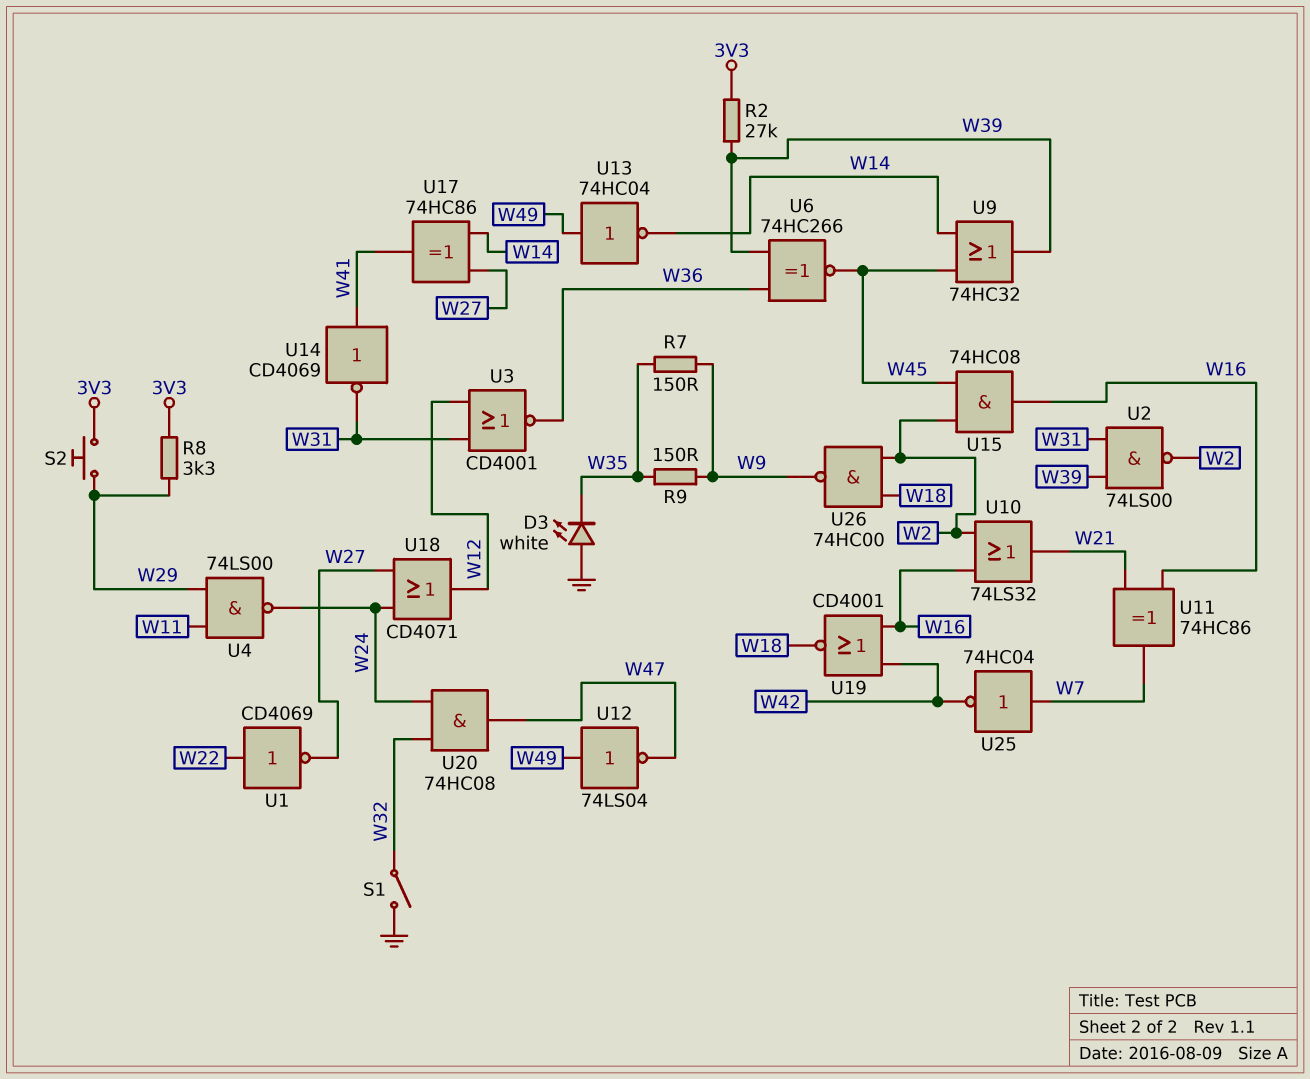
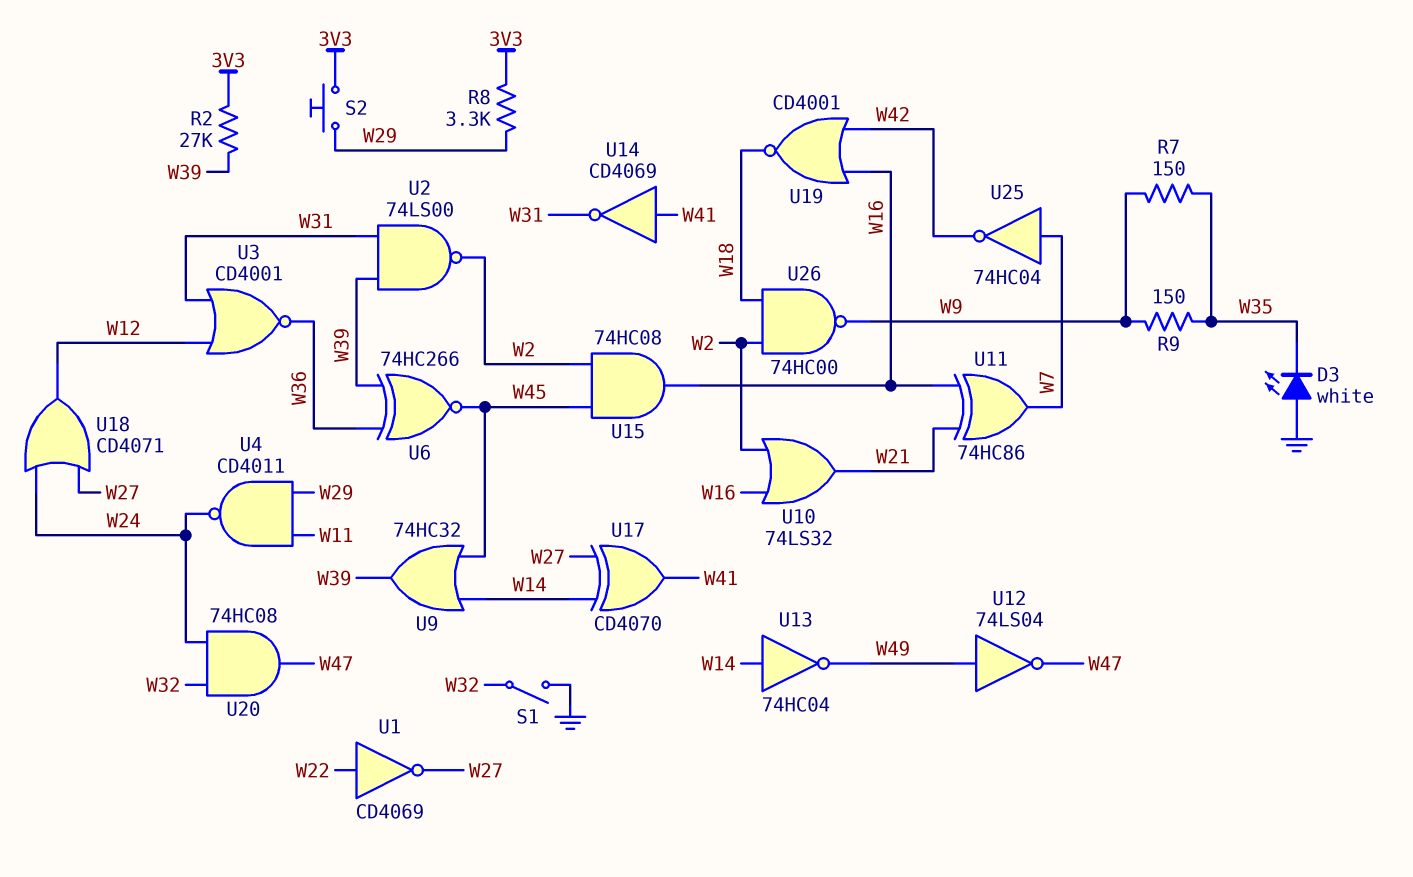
U4: NAND 74LS00 (in W11, in W29, out W24) -> NAND CD4011 (in W11, in W29, out W24)
U13: NOT 74HC04 (in W49, out W14) -> NOT 74HC04 (in W14, out W49)
U17: XOR 74HC86 (in W14, in W27, out W41) -> XOR CD4070 (in W14, in W27, out W41)

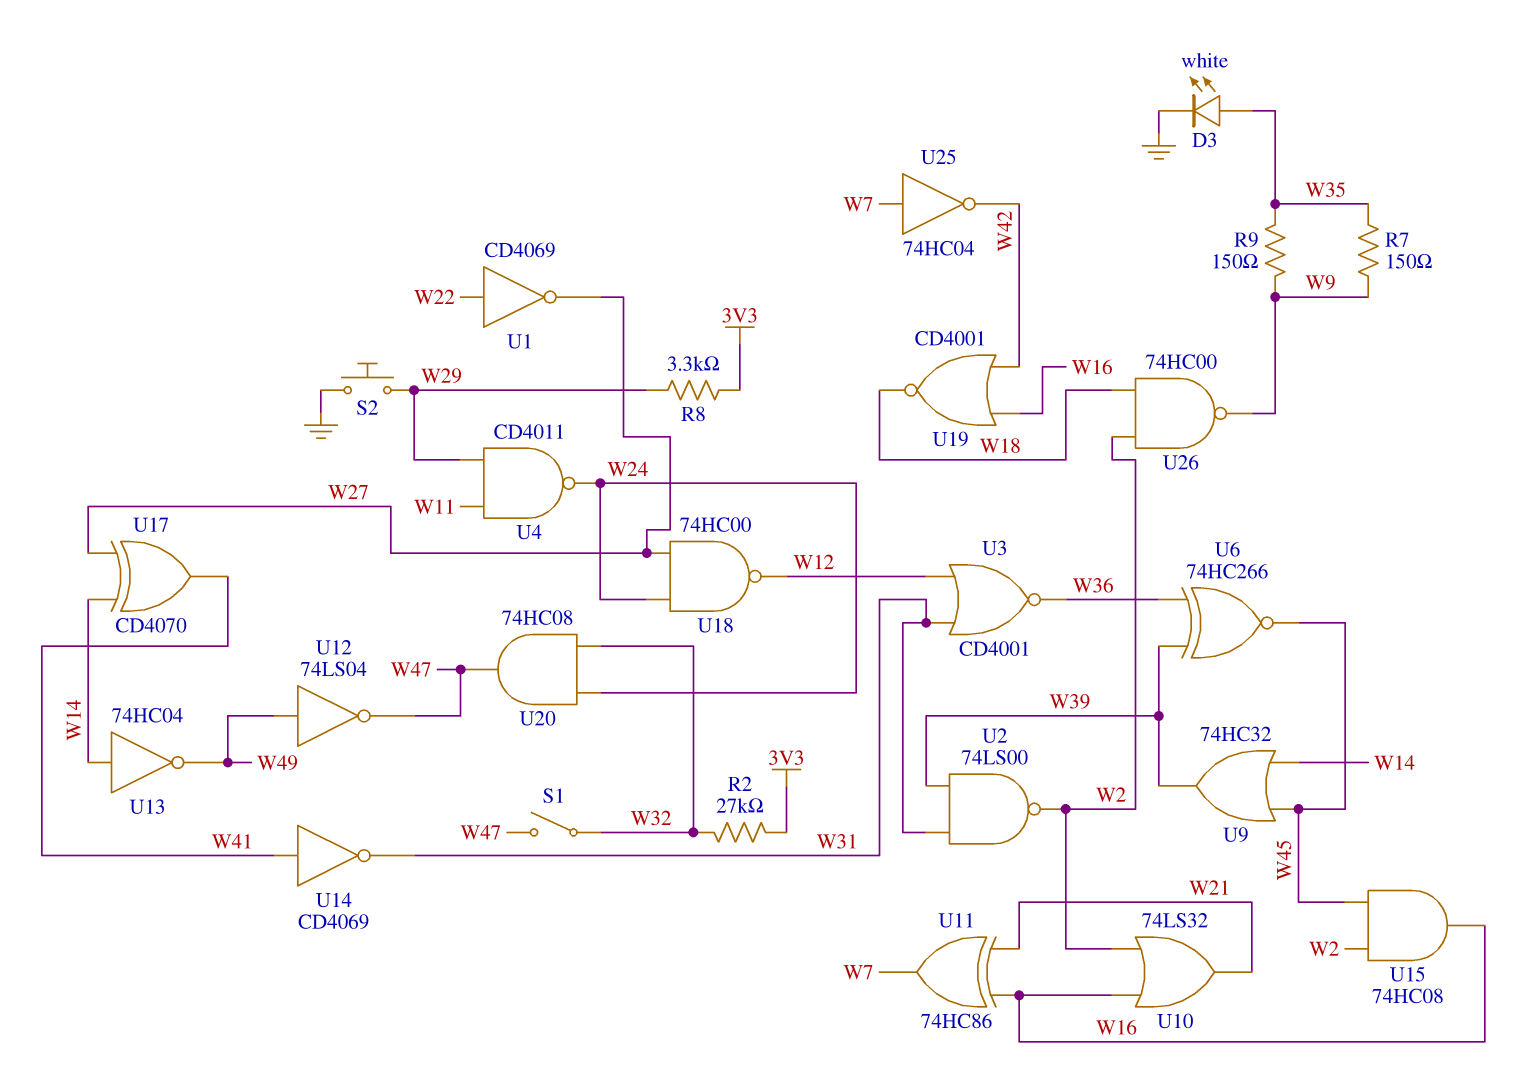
D3: LED white (A GND, K W35) -> LED white (A W35, K GND)
R2: 27k (3V3, W39) -> 27k (3V3, W32)
S1: switch (GND, W32) -> switch (W32, W47)
S2: button (3V3, W29) -> button (GND, W29)
U18: OR CD4071 (in W24, in W27, out W12) -> NAND 74HC00 (in W24, in W27, out W12)

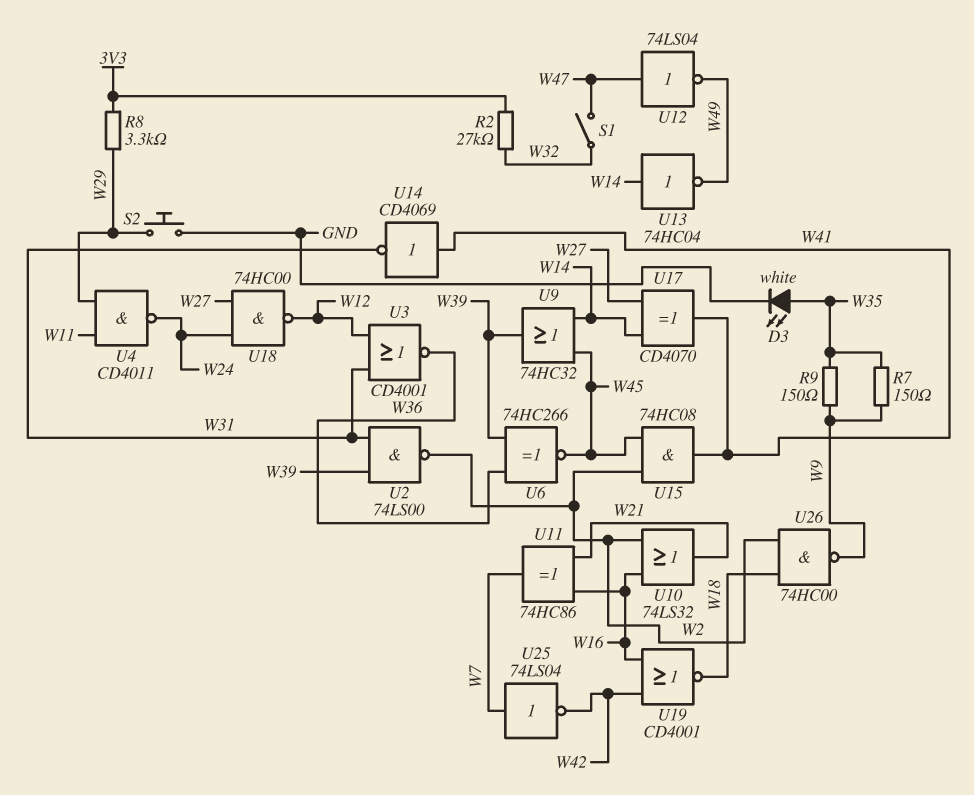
U1: NOT CD4069 (in W22, out W27) -> none
U12: NOT 74LS04 (in W49, out W47) -> NOT 74LS04 (in W47, out W49)
U15: AND 74HC08 (in W2, in W45, out W16) -> AND 74HC08 (in W2, in W45, out W41)
U20: AND 74HC08 (in W24, in W32, out W47) -> none
U25: NOT 74HC04 (in W7, out W42) -> NOT 74LS04 (in W7, out W42)

